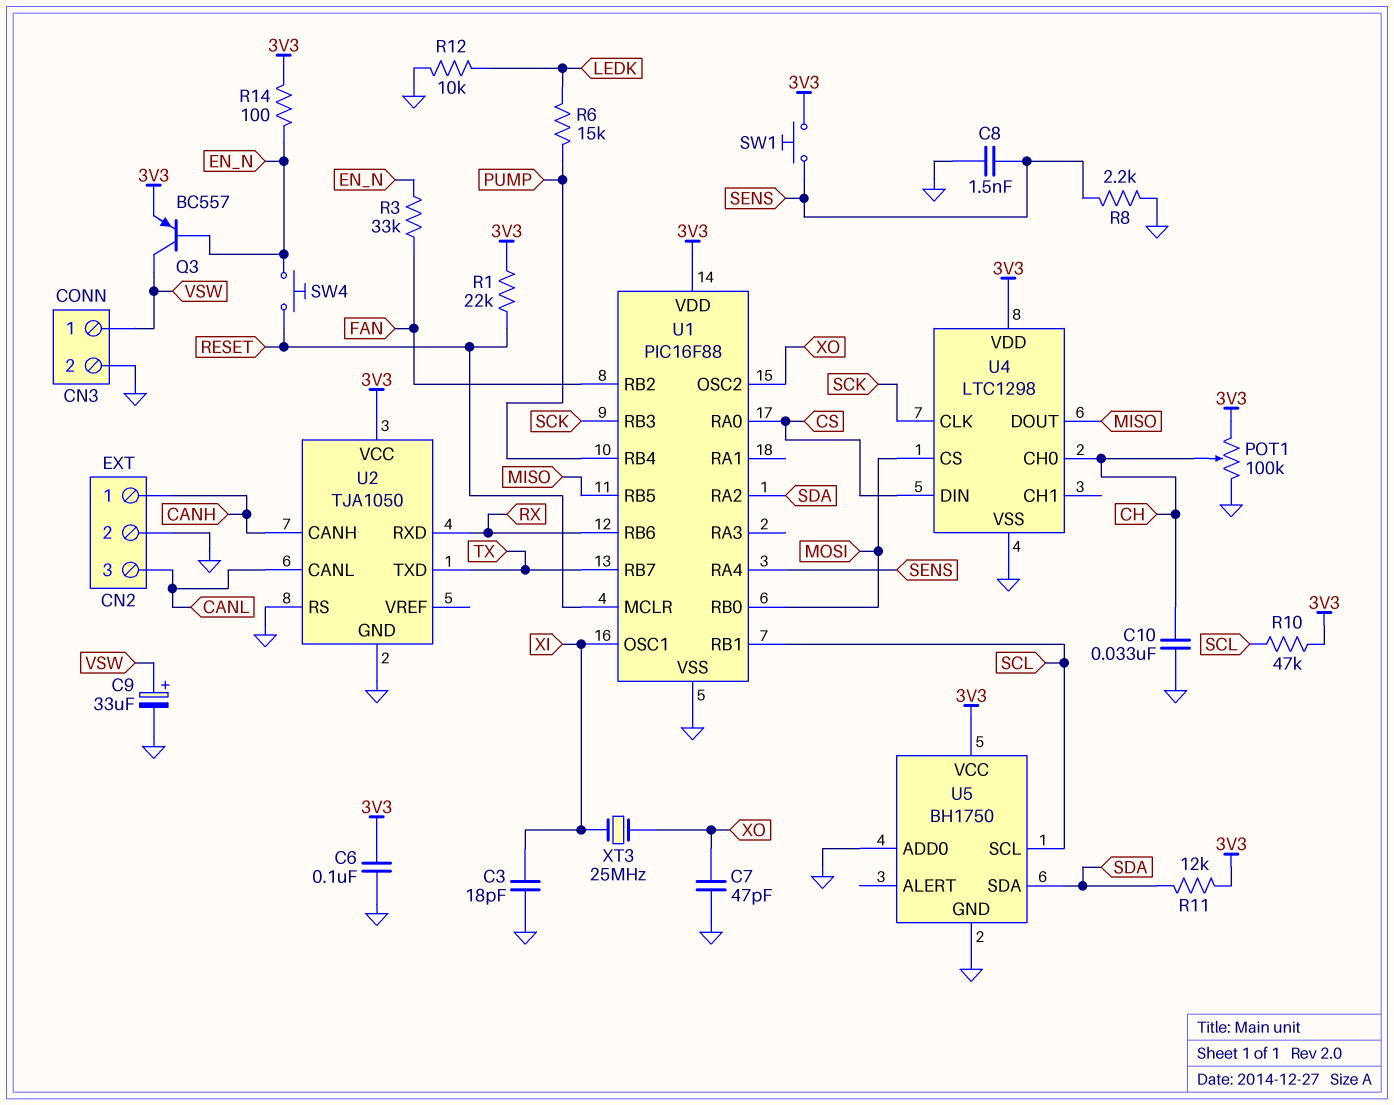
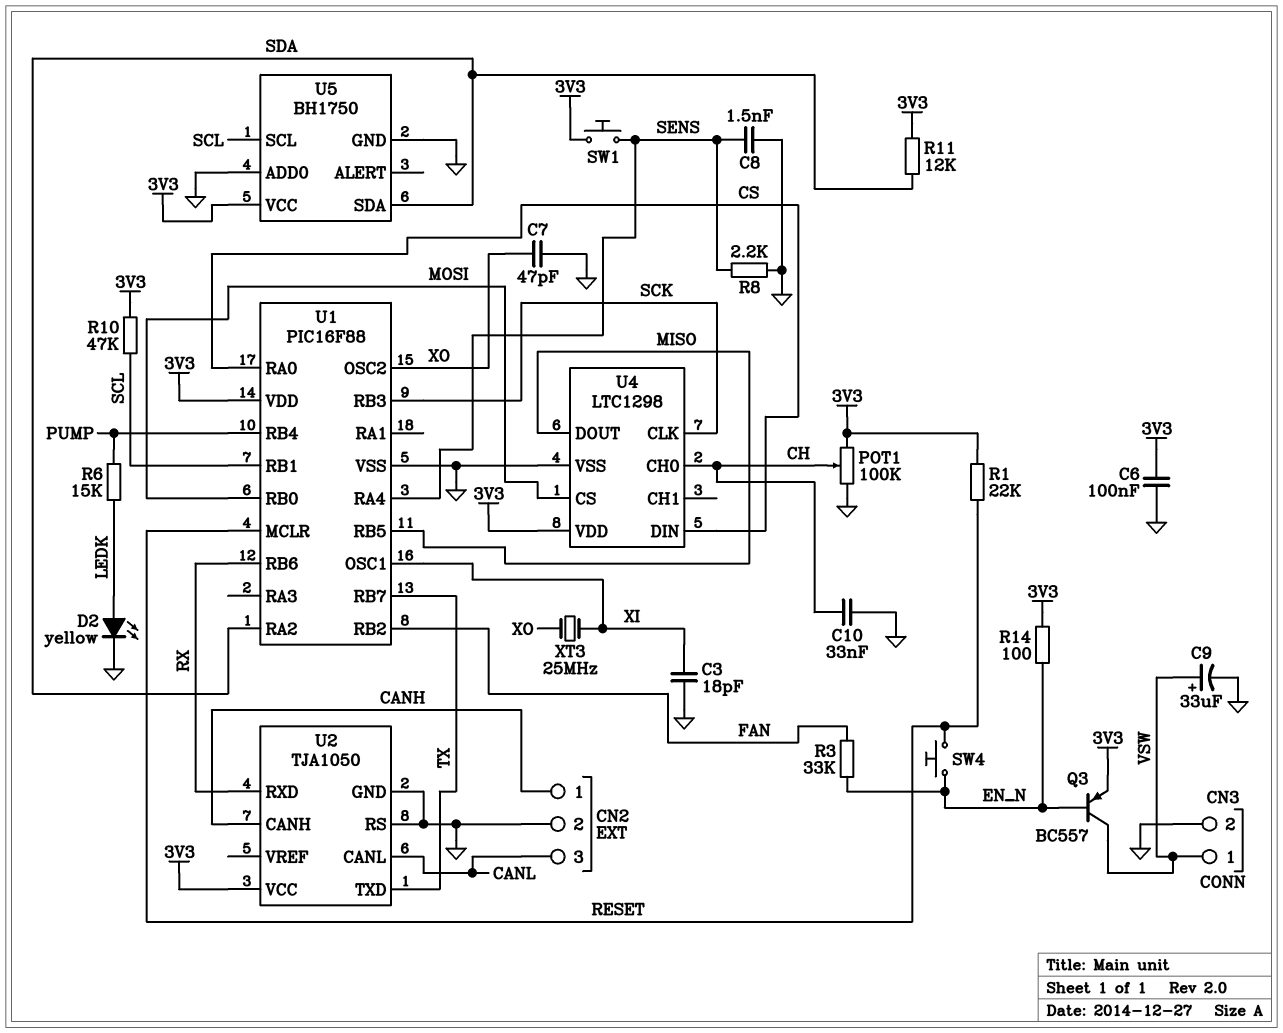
D2: none -> LED yellow (A LEDK, K GND)
R12: 10k (GND, LEDK) -> none

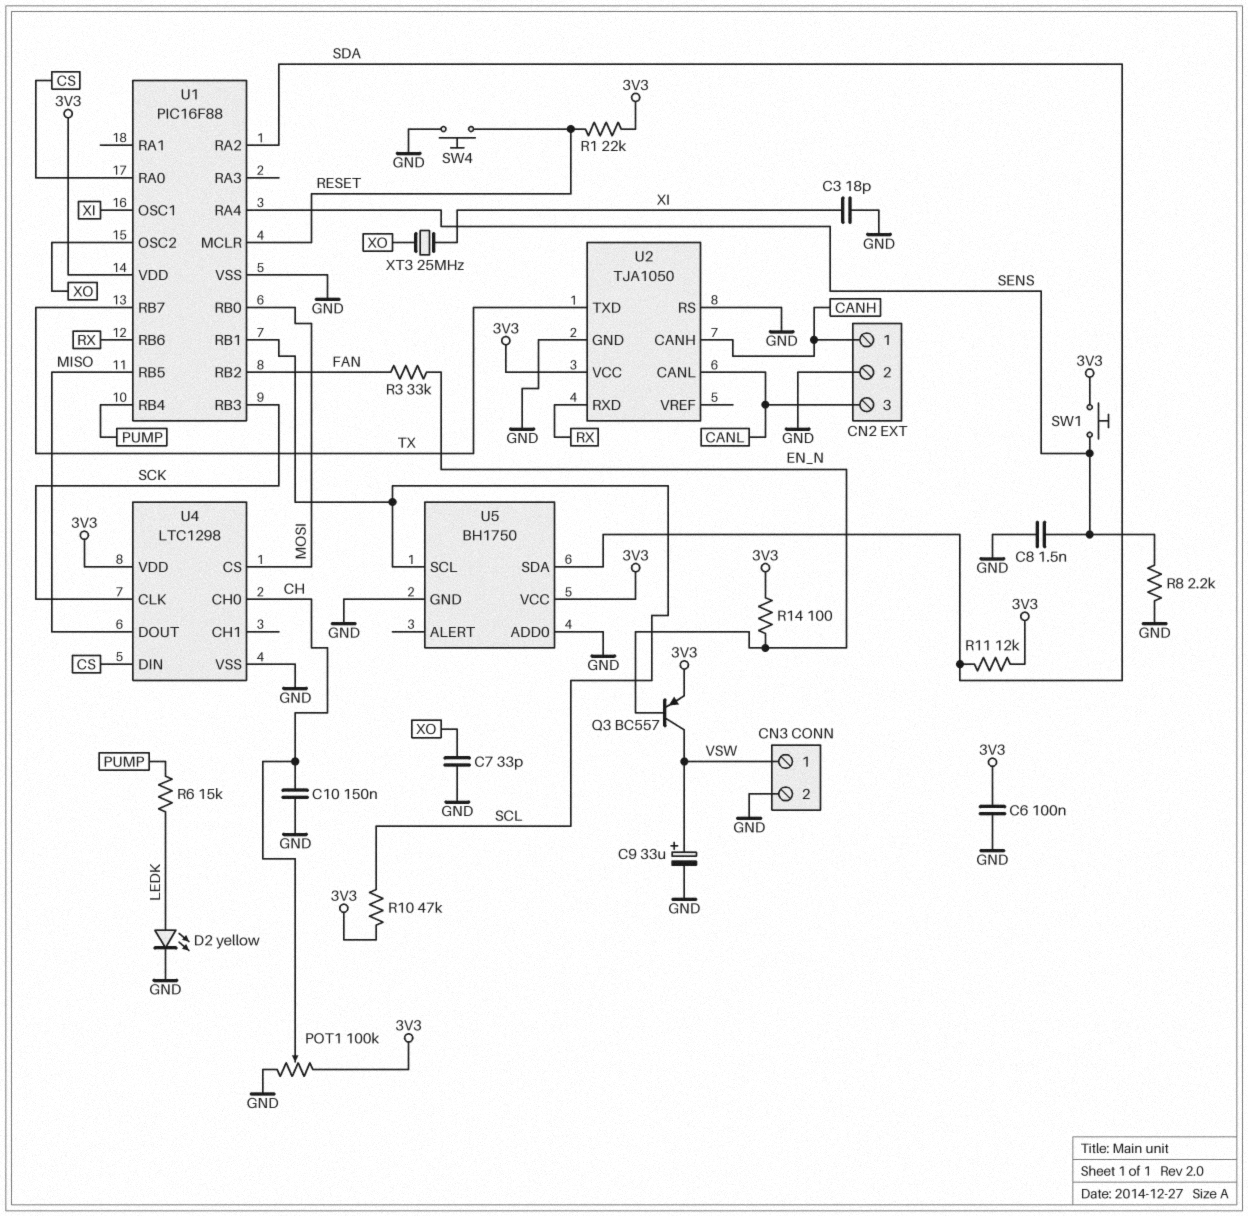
C7: 47pF (GND, XO) -> 33pF (GND, XO)
C10: 33nF (CH, GND) -> 150nF (CH, GND)
SW4: button (EN_N, RESET) -> button (GND, RESET)

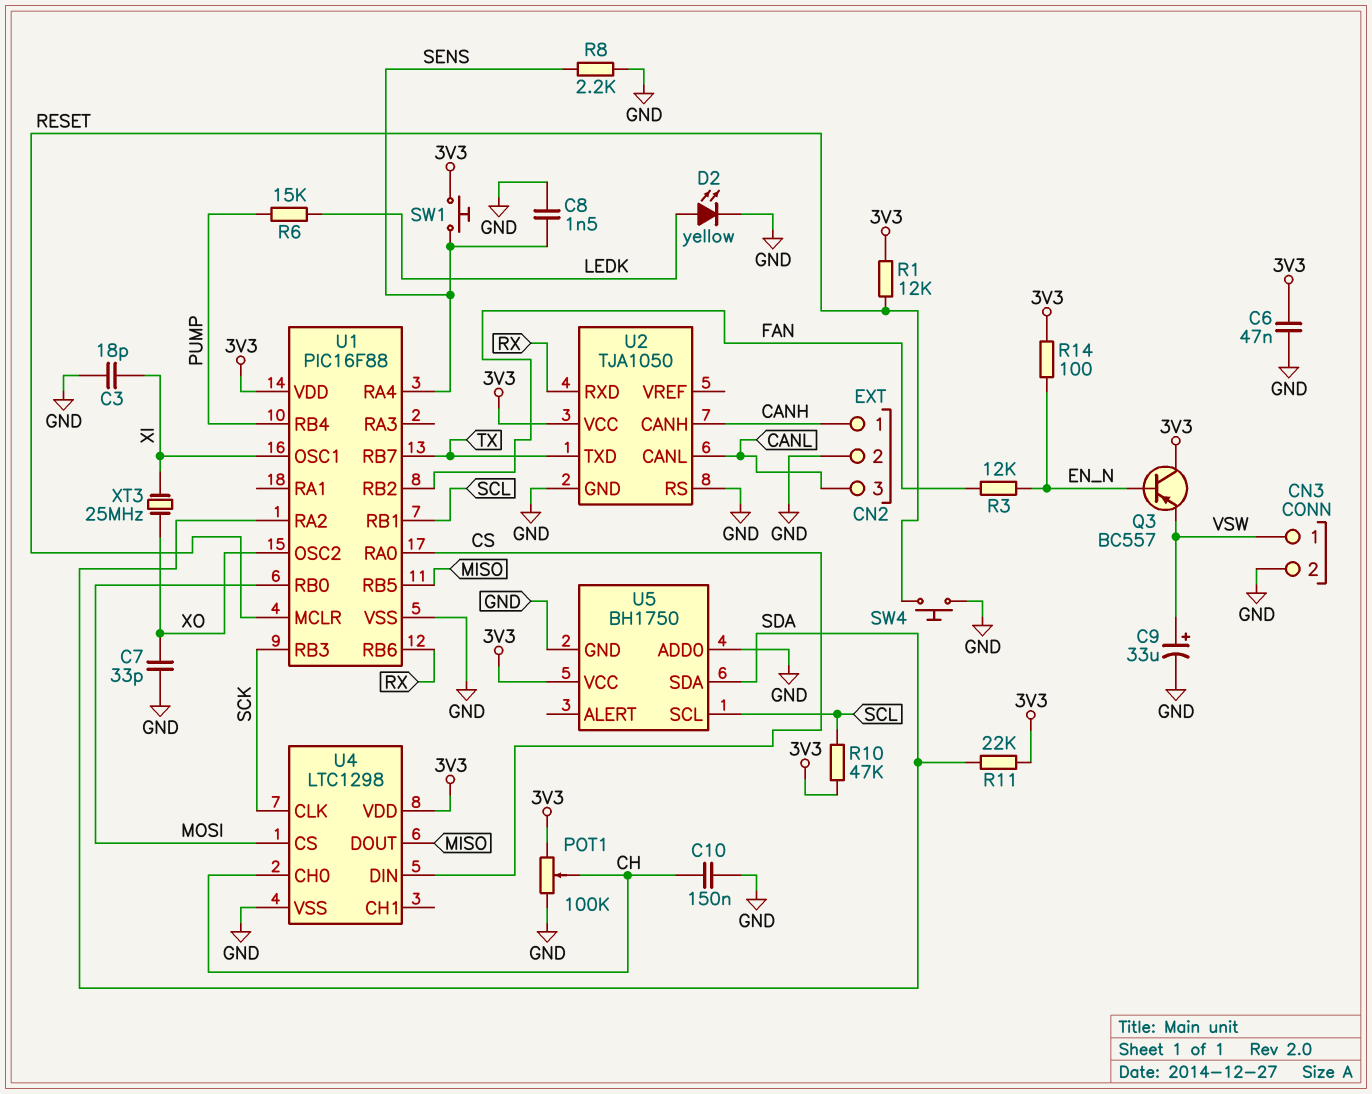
C6: 100nF (3V3, GND) -> 47nF (3V3, GND)
Q3: PNP BC557 (B EN_N, C VSW, E 3V3) -> PNP BC557 (B EN_N, C 3V3, E VSW)
R1: 22k (3V3, RESET) -> 12k (3V3, RESET)
R3: 33k (EN_N, FAN) -> 12k (EN_N, FAN)
R11: 12k (3V3, SDA) -> 22k (3V3, SDA)

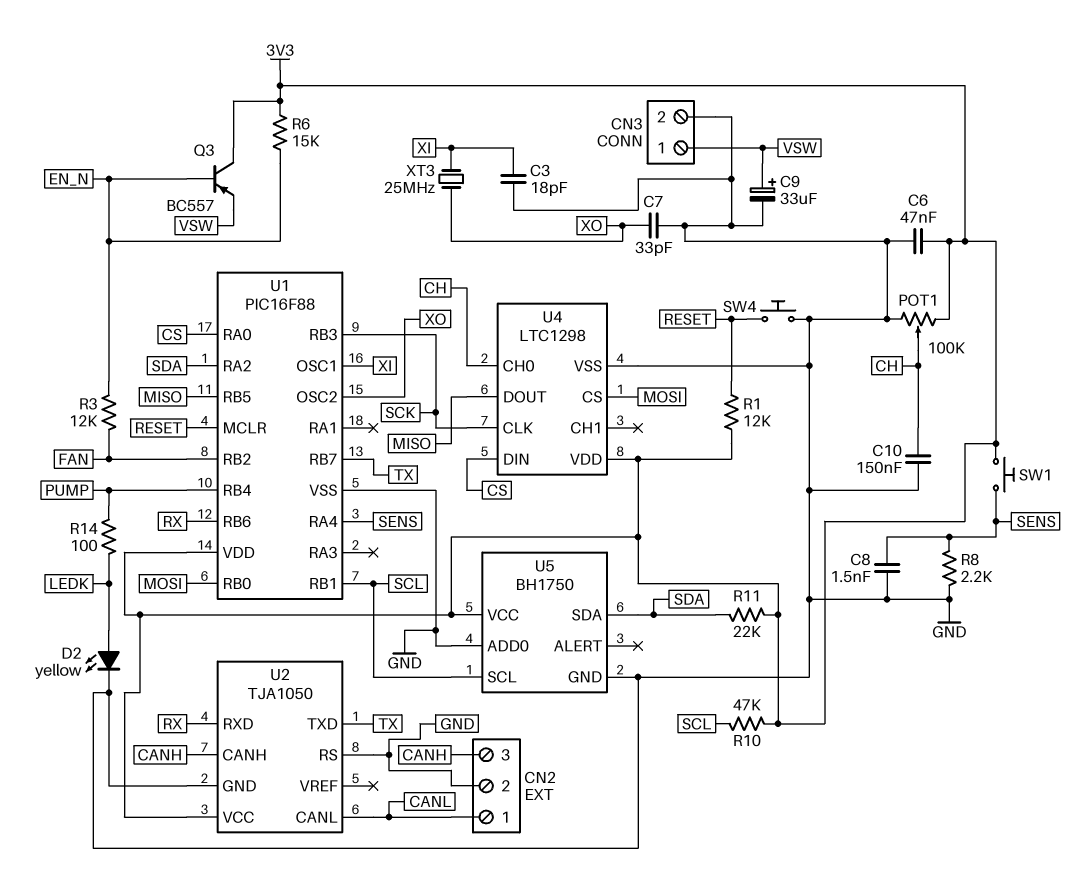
CN2 pin 1: CANH -> CANL
CN2 pin 3: CANL -> CANH
R6: 15k (LEDK, PUMP) -> 15k (3V3, EN_N)
R14: 100 (3V3, EN_N) -> 100 (LEDK, PUMP)

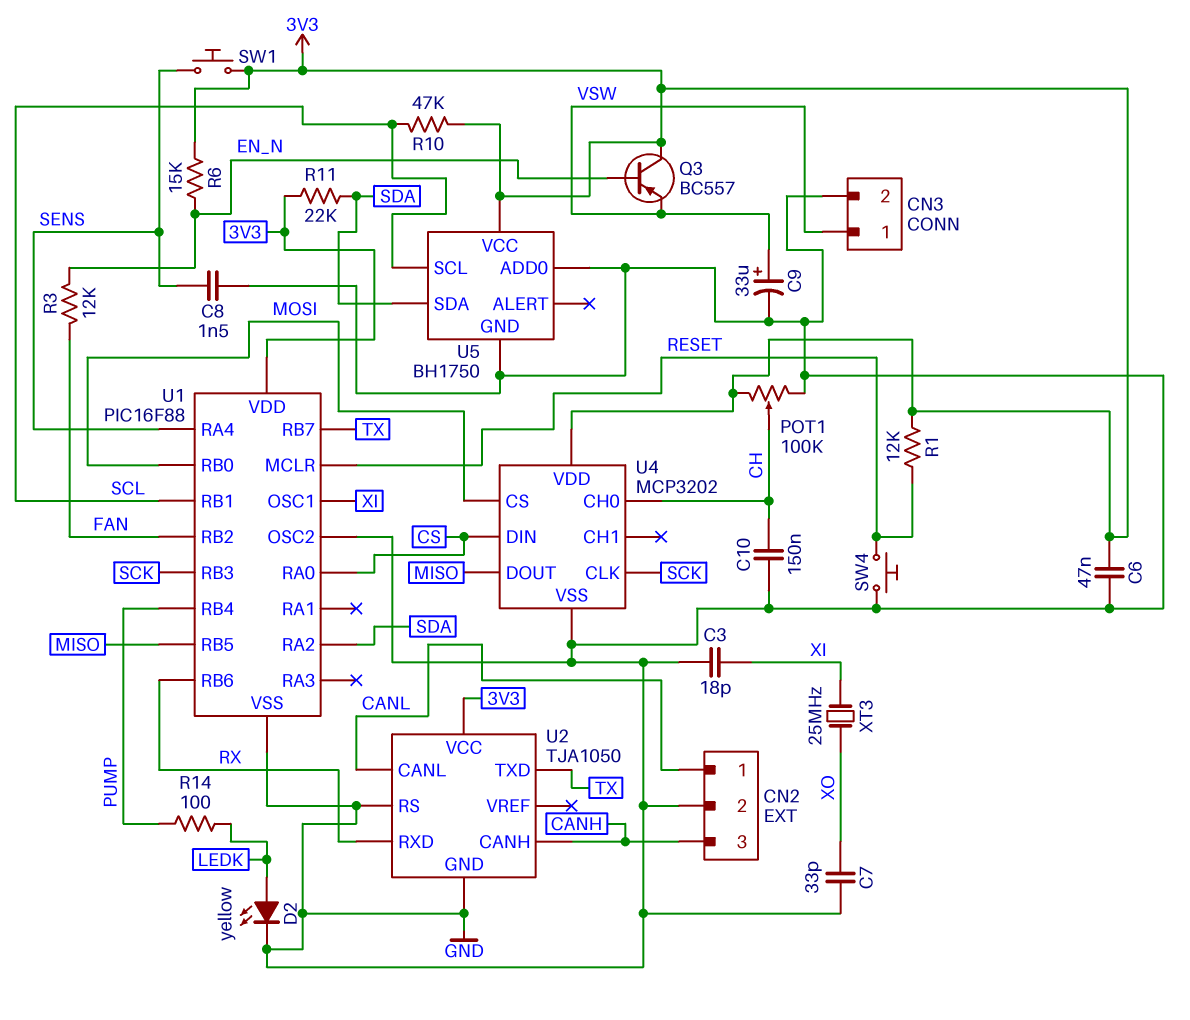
R8: 2.2k (GND, SENS) -> none
U1 pin OSC2: XO -> GND
U4: LTC1298 -> MCP3202

